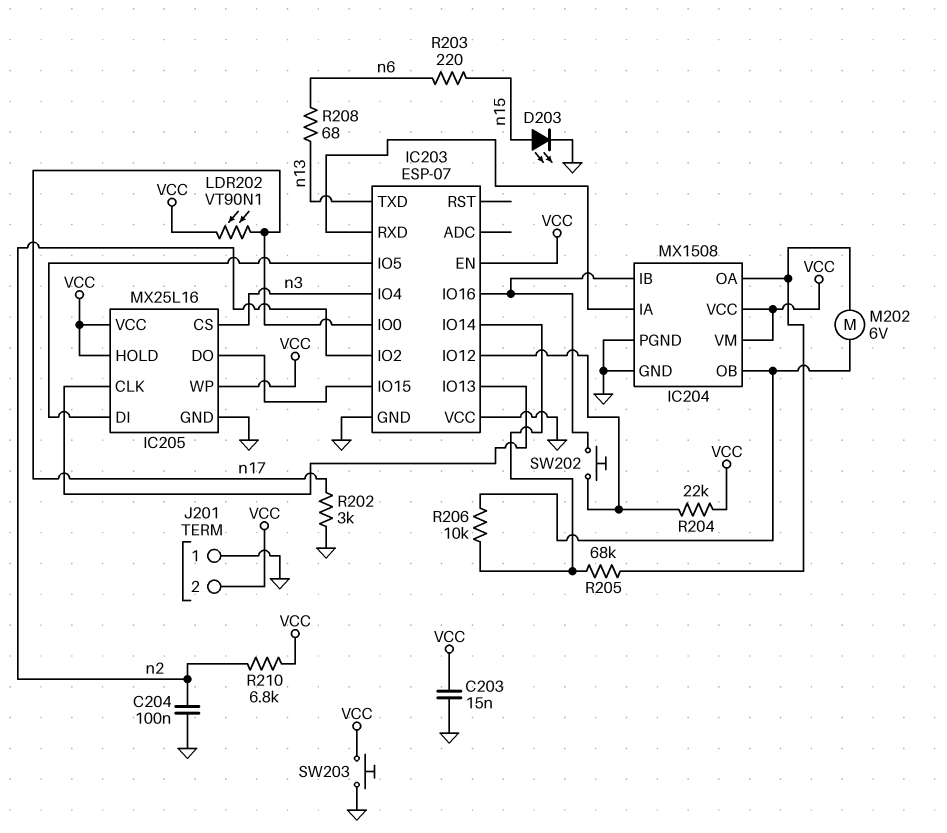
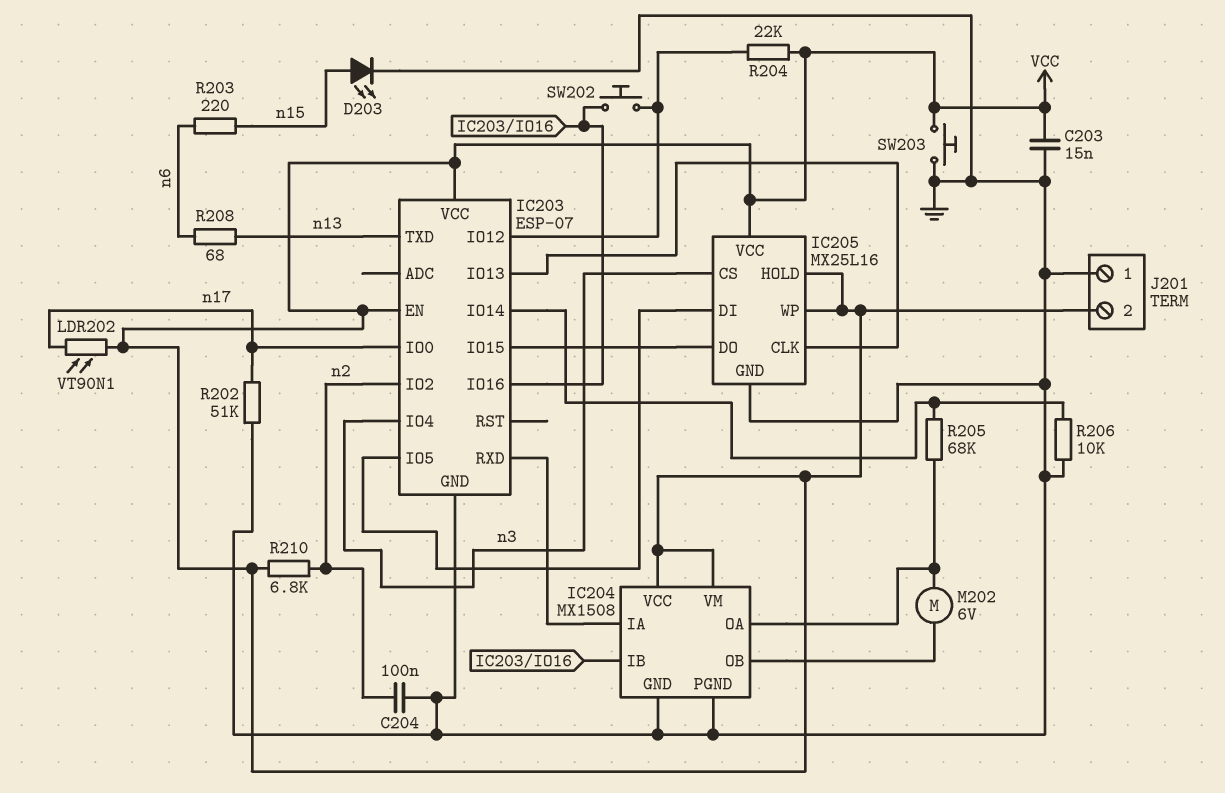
IC203 pin VCC: GND -> VCC
R202: 3k (GND, n17) -> 51k (GND, n17)
R206: 10k (IC203/IO14, IC204/OB) -> 10k (GND, IC203/IO14)

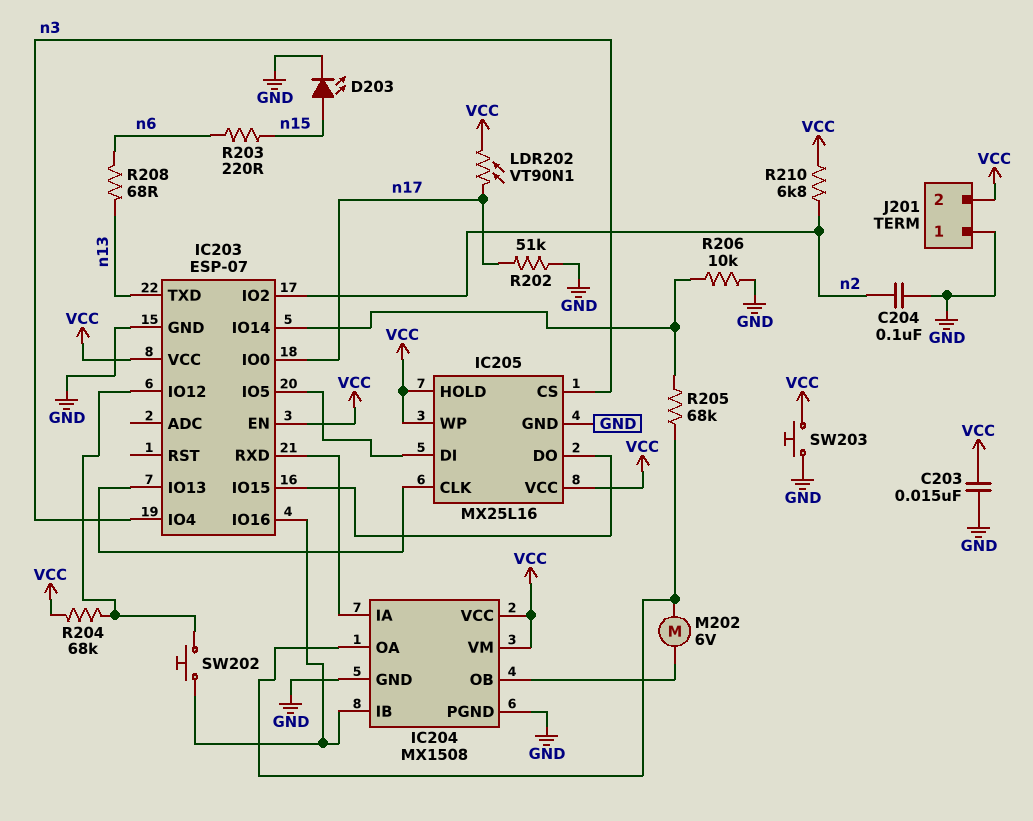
R204: 22k (IC203/IO12, VCC) -> 68k (IC203/IO12, VCC)

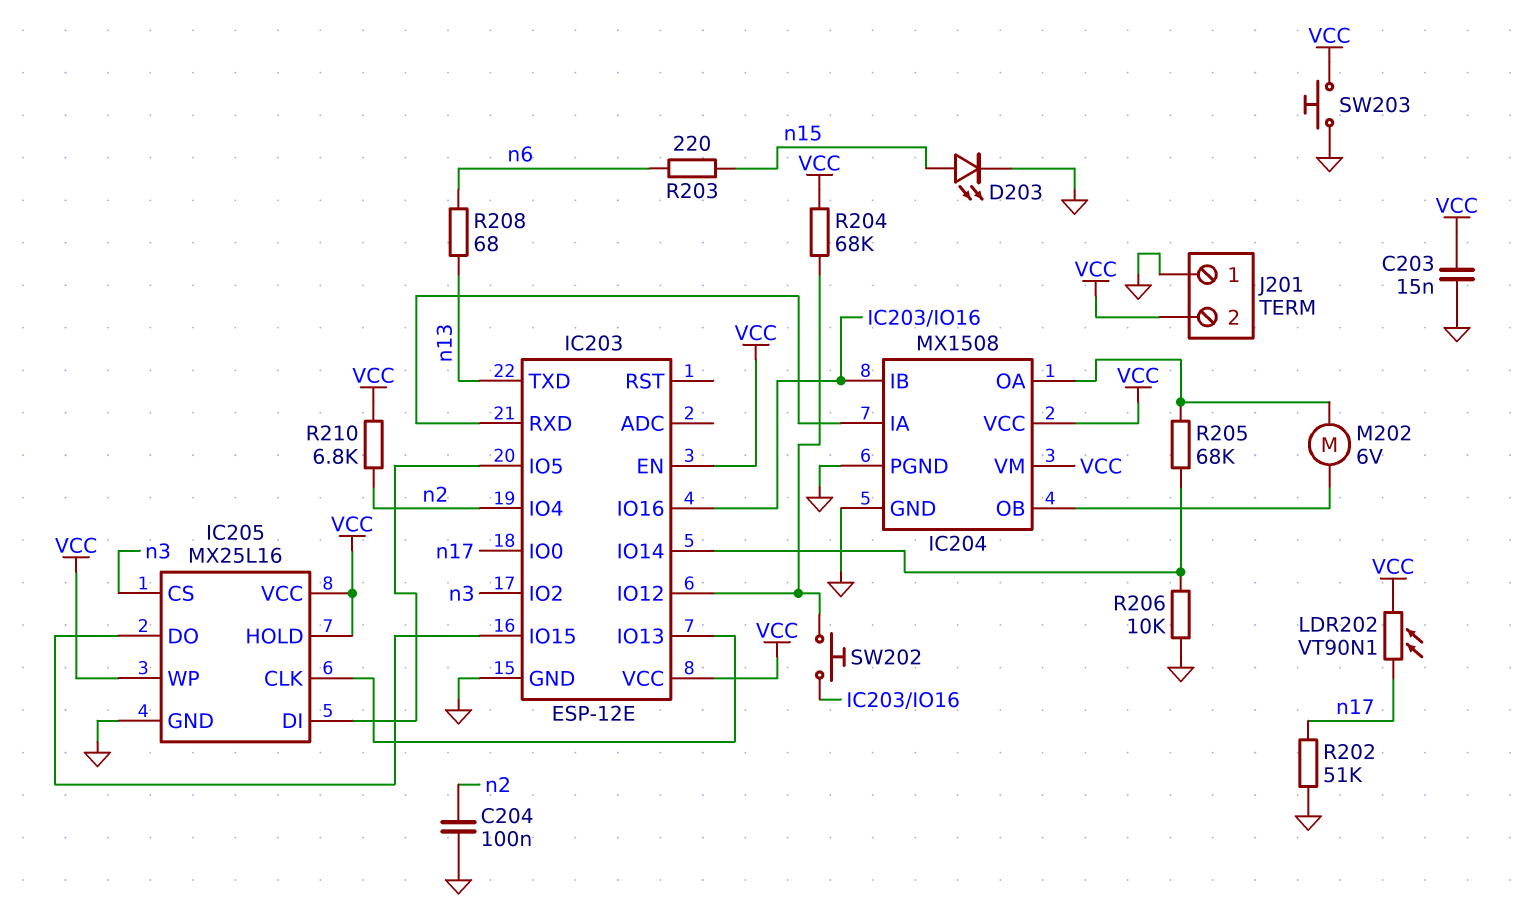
IC203: ESP-07 -> ESP-12E
IC203 pin IO2: n2 -> n3
IC203 pin IO4: n3 -> n2

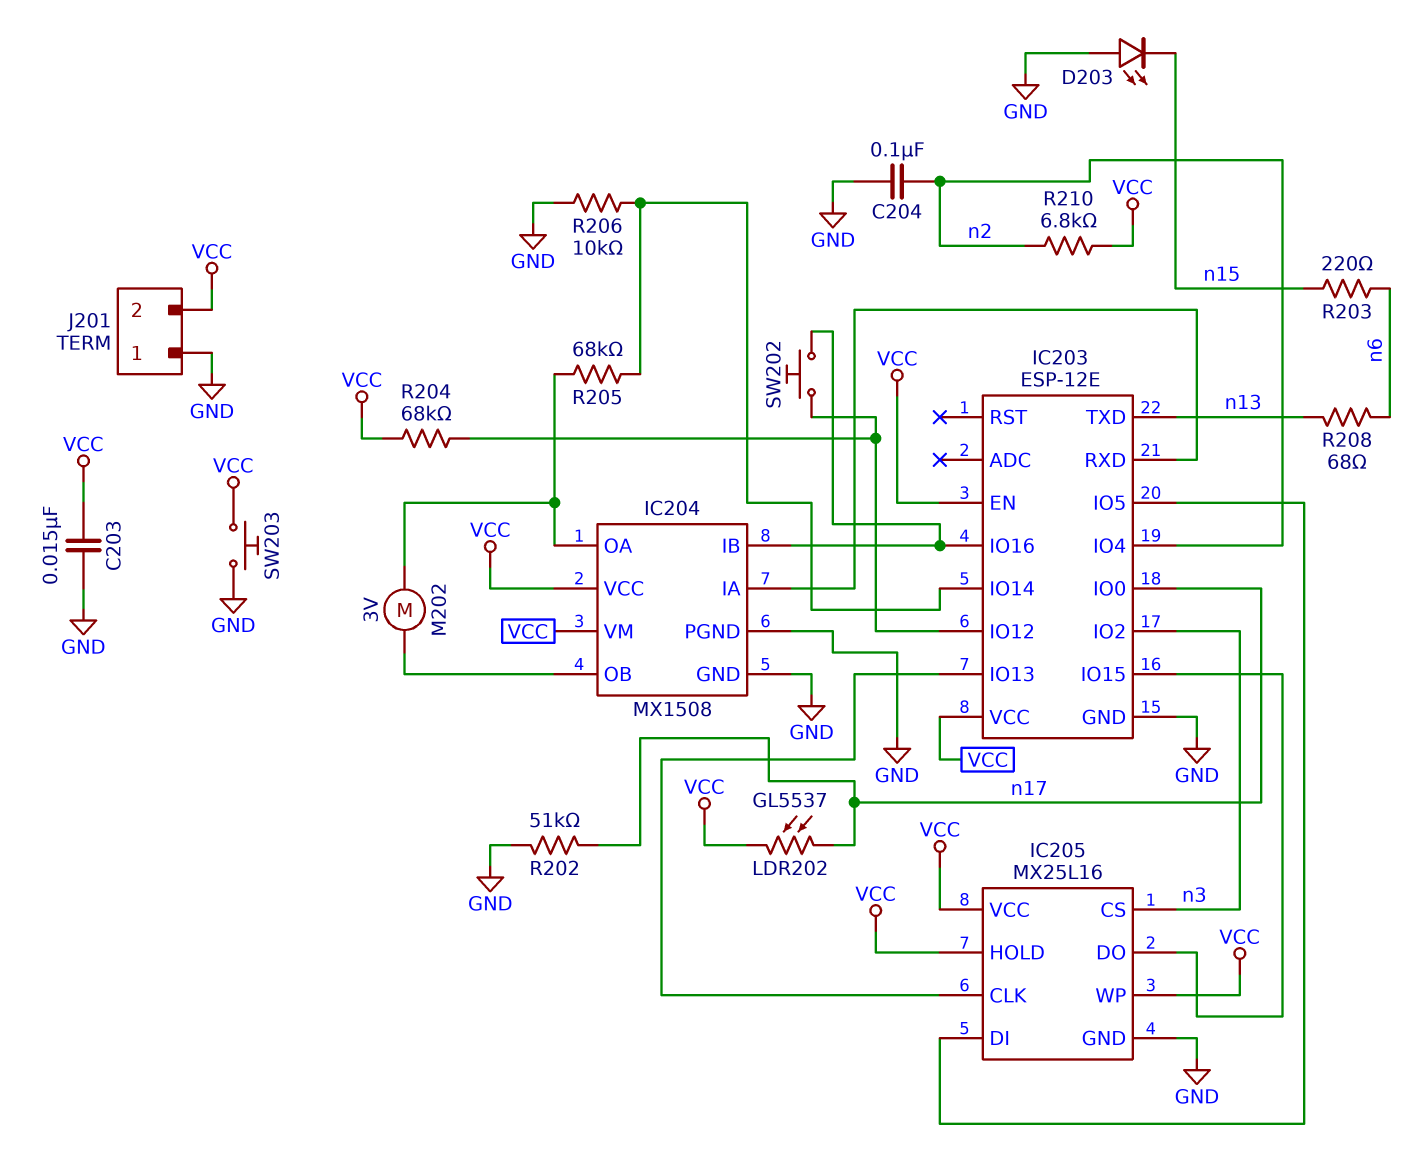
D203: LED (A n15, K GND) -> LED (A GND, K n15)
LDR202: VT90N1 (VCC, n17) -> GL5537 (VCC, n17)
M202: motor 6V (IC204/OA, IC204/OB) -> motor 3V (IC204/OA, IC204/OB)

